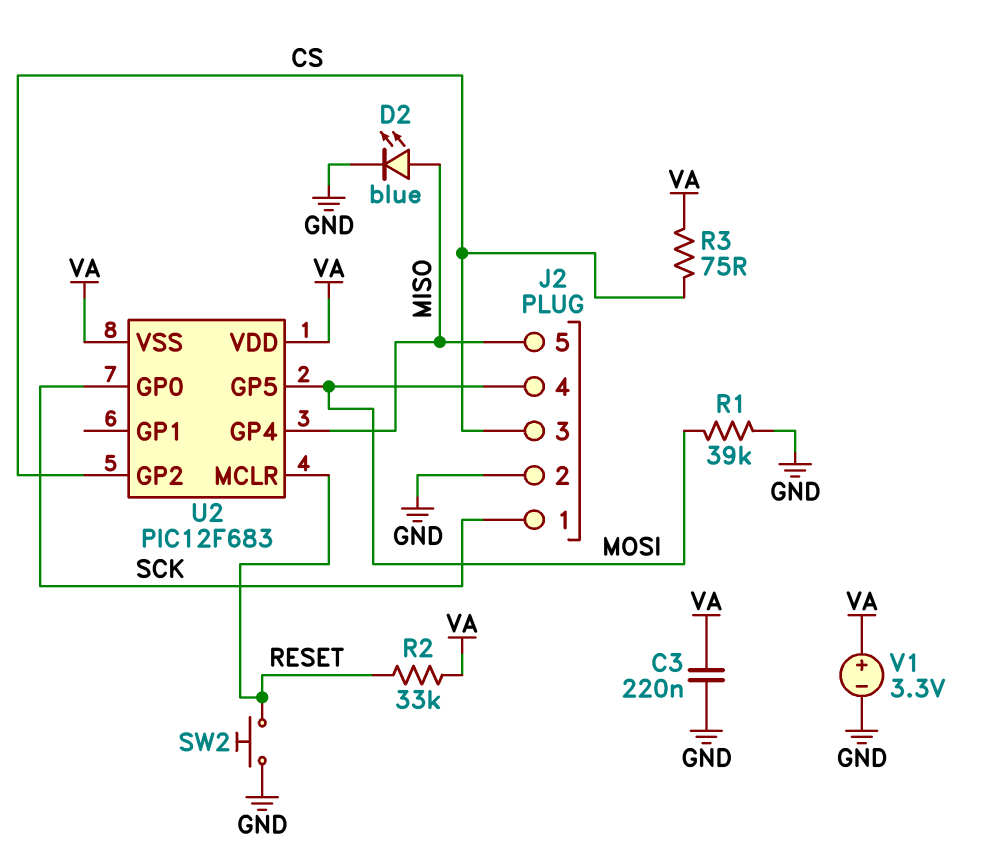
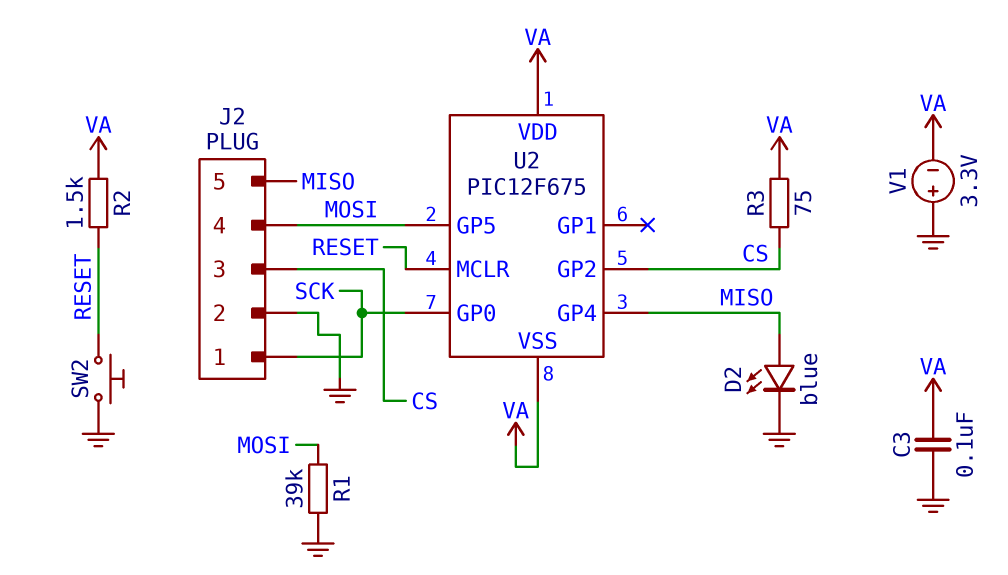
C3: 220nF (GND, VA) -> 100nF (GND, VA)
R2: 33k (RESET, VA) -> 1.5k (RESET, VA)
U2: PIC12F683 -> PIC12F675
V1: 3.3V (plus VA, minus GND) -> 3.3V (plus GND, minus VA)

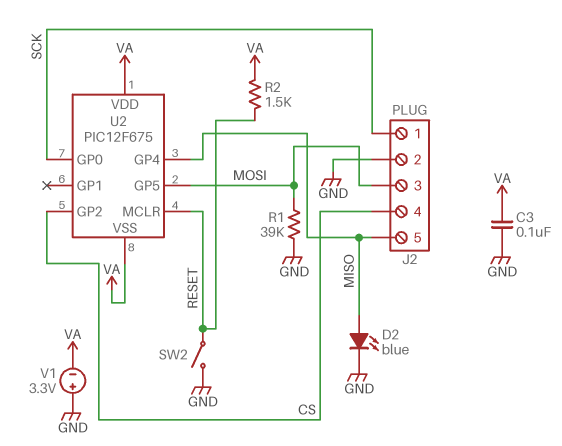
J2 pin 3: CS -> MOSI
J2 pin 4: MOSI -> CS
R3: 75 (CS, VA) -> none
SW2: button (GND, RESET) -> switch (GND, RESET)

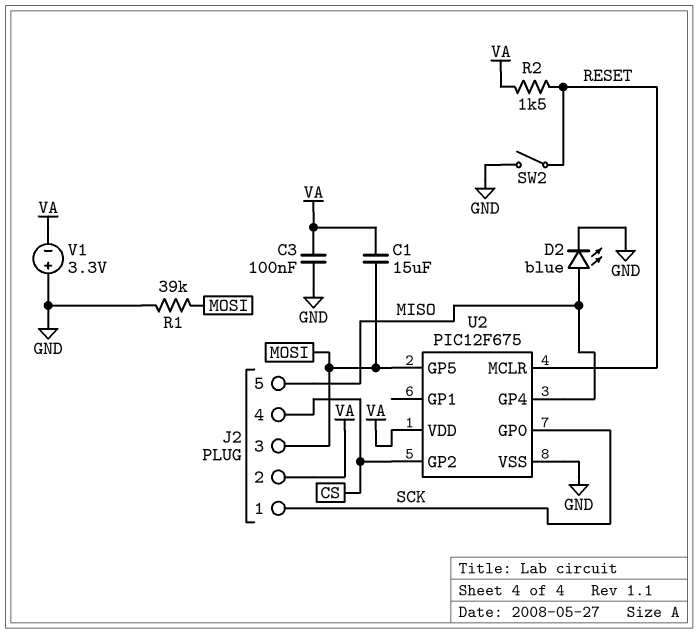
C1: none -> 15uF (MOSI, VA)
J2 pin 2: GND -> VA
U2 pin VSS: VA -> GND

